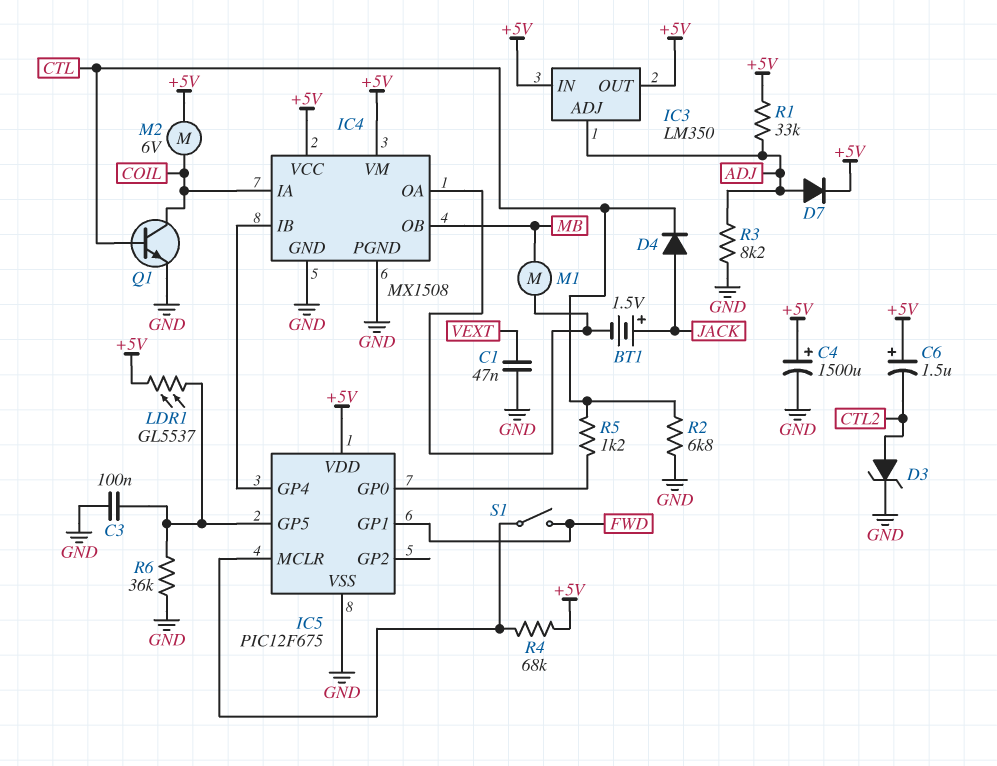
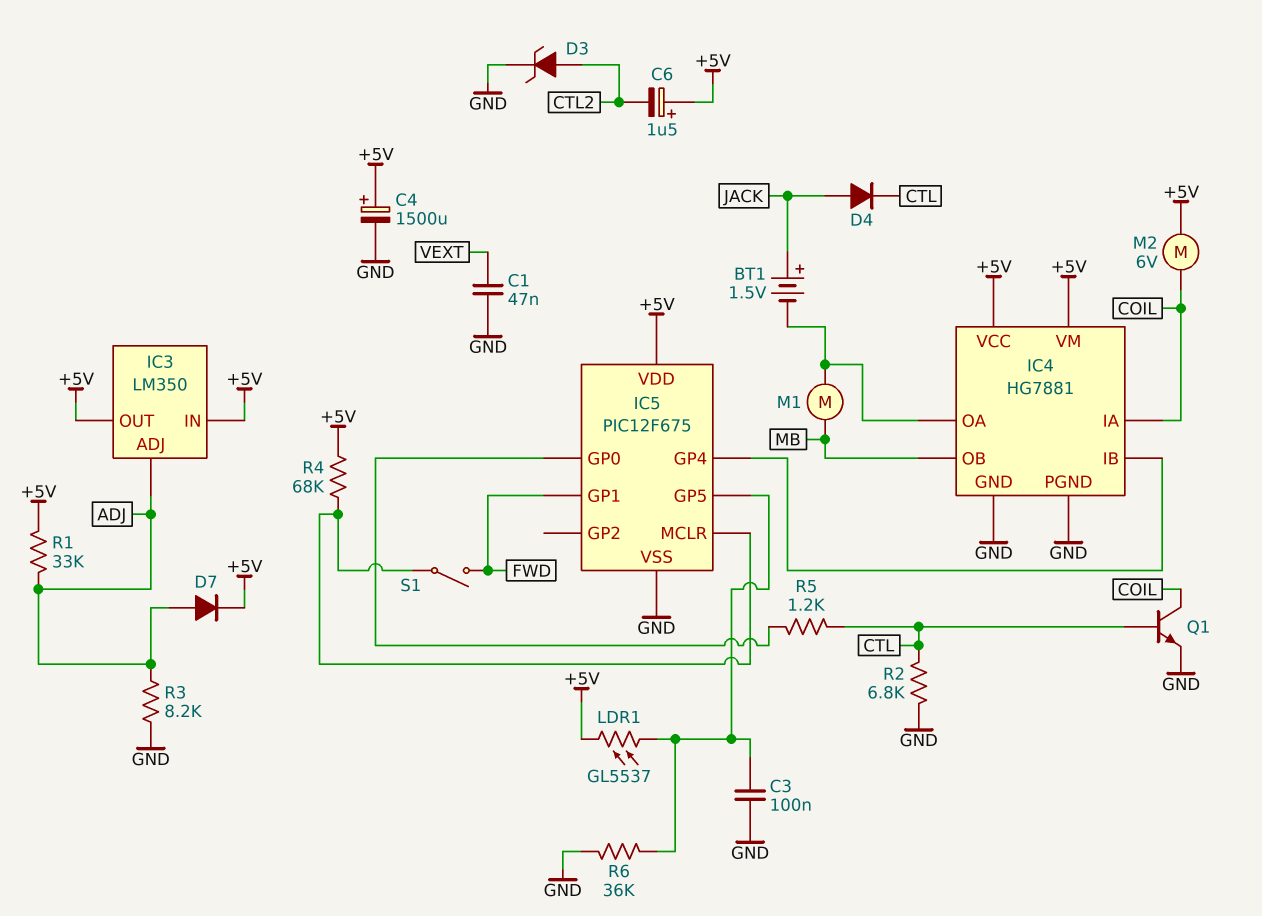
IC4: MX1508 -> HG7881

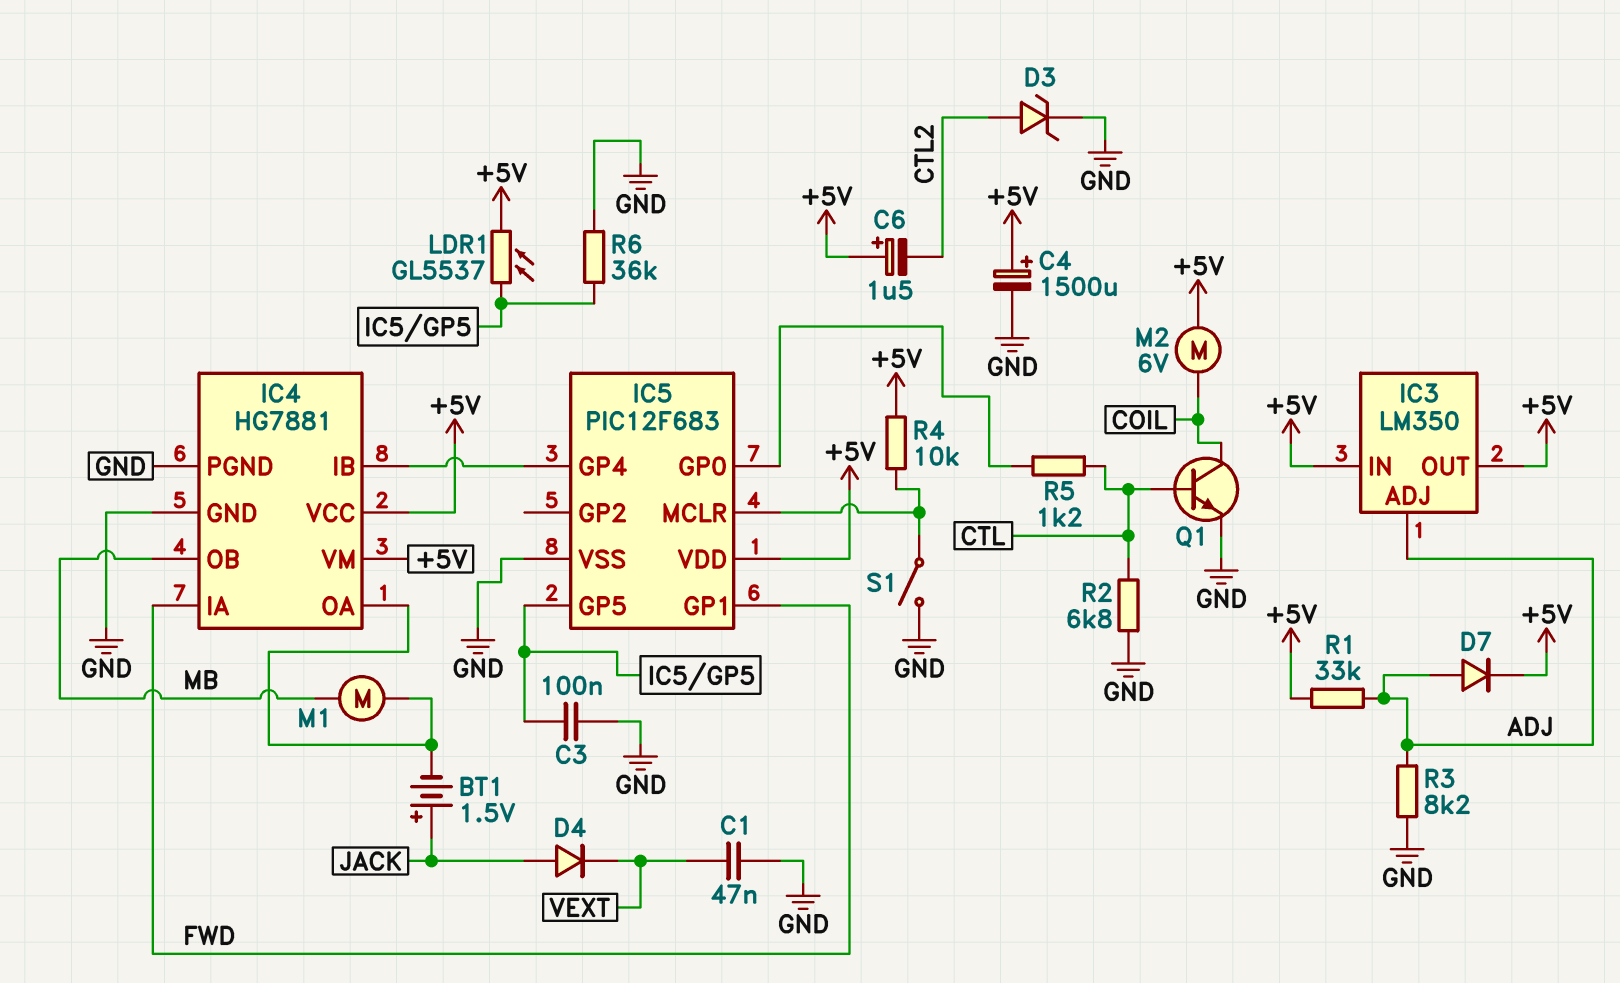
D4: diode (A JACK, K CTL) -> diode (A JACK, K VEXT)
IC4 pin IA: COIL -> FWD
IC5: PIC12F675 -> PIC12F683
R4: 68k (+5V, IC5/MCLR) -> 10k (+5V, IC5/MCLR)
S1: switch (FWD, IC5/MCLR) -> switch (GND, IC5/MCLR)

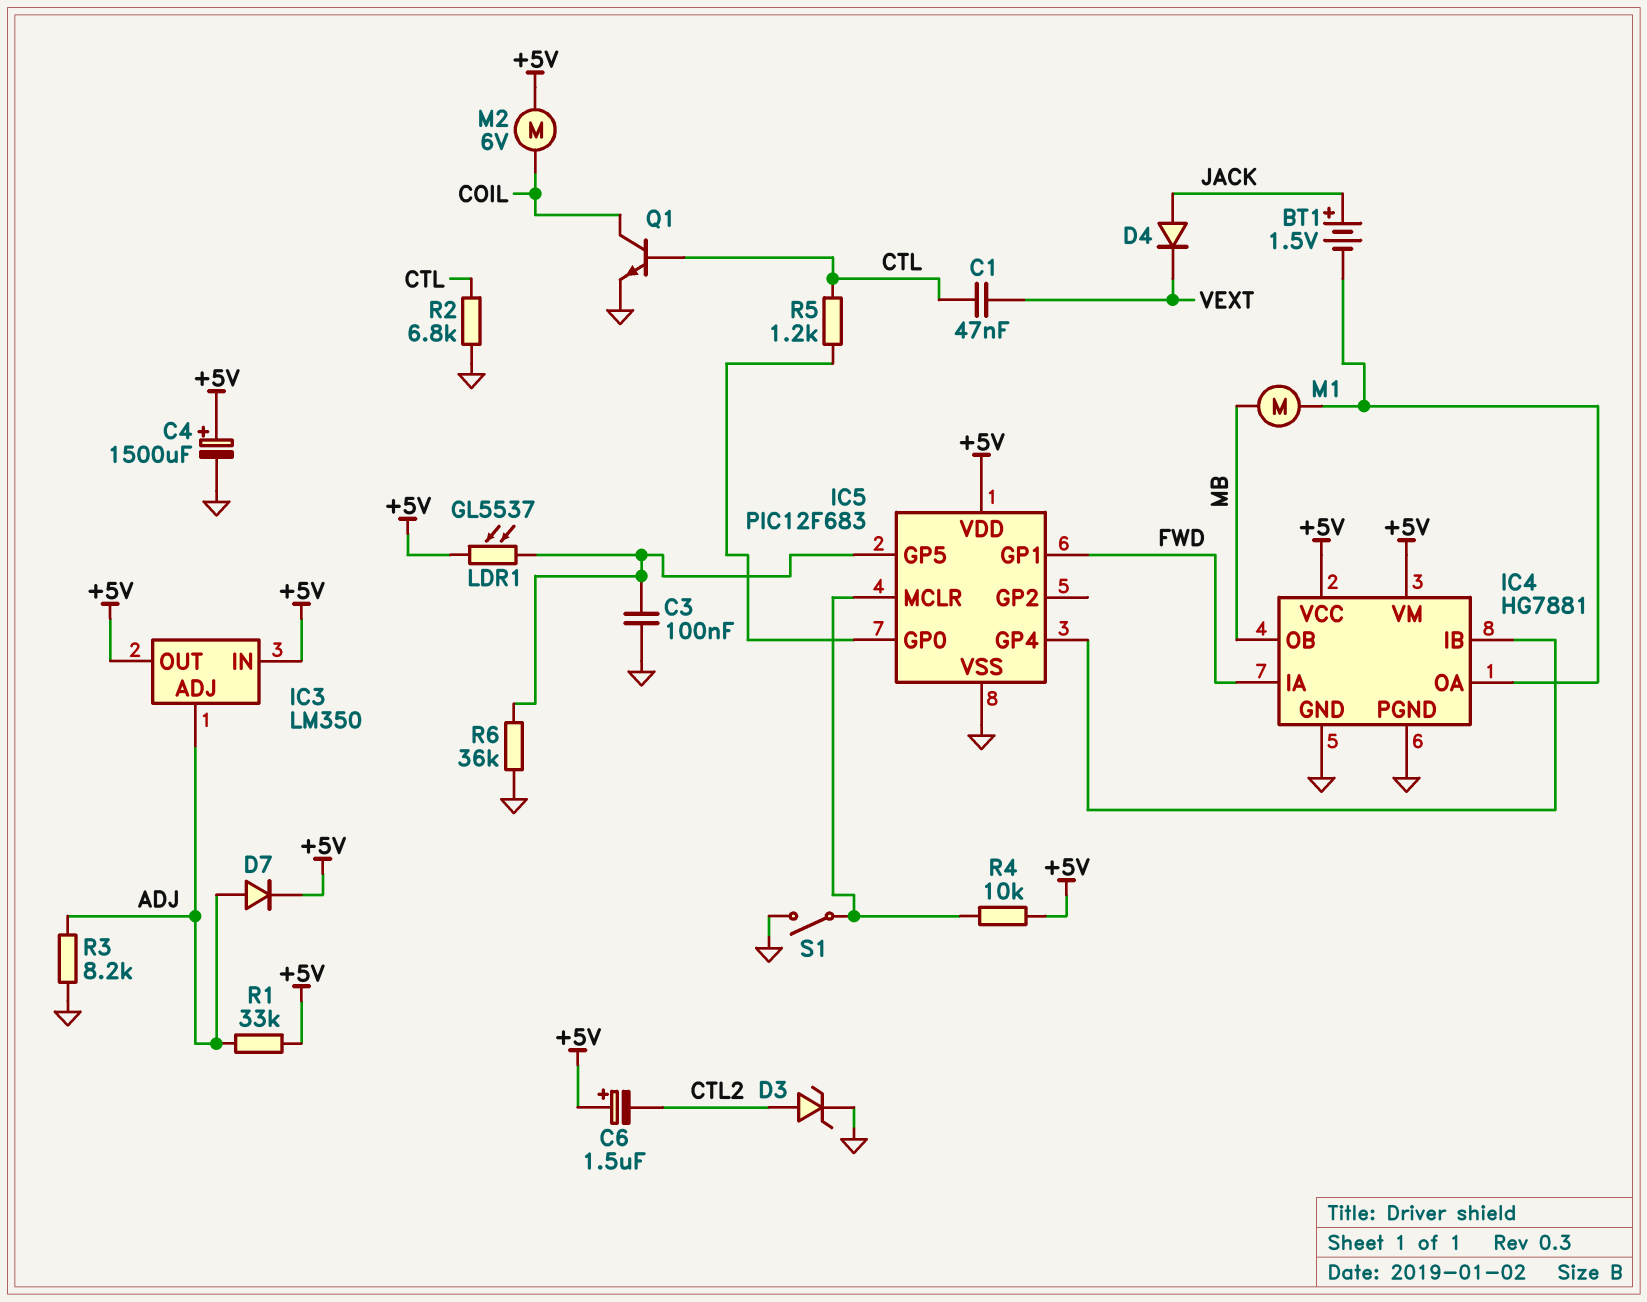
C1: 47nF (GND, VEXT) -> 47nF (CTL, VEXT)

